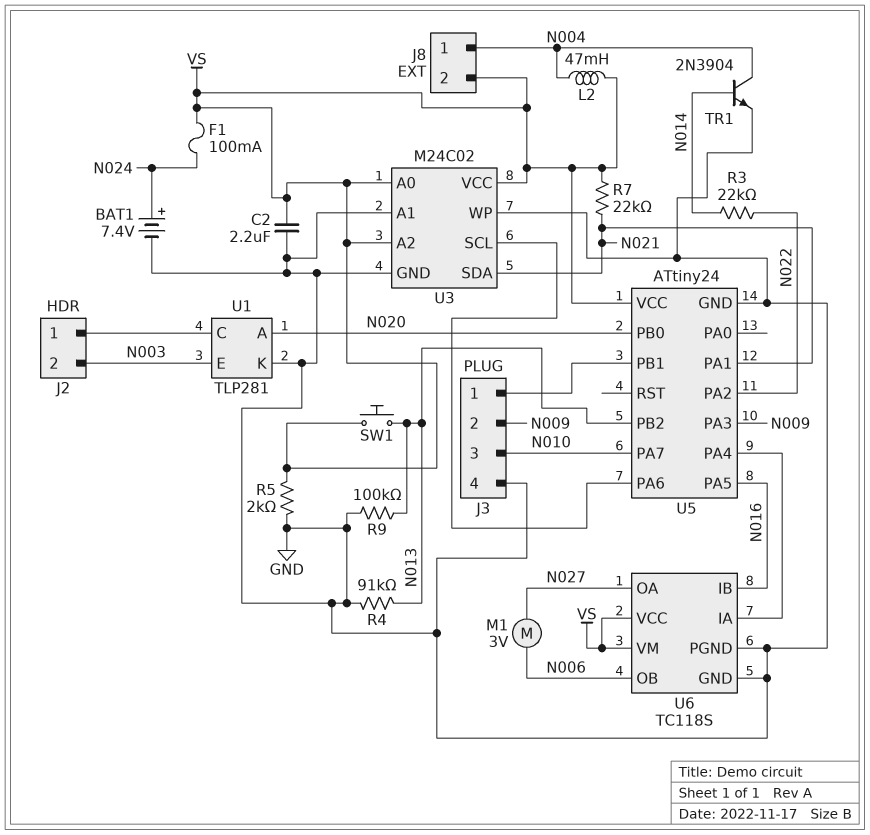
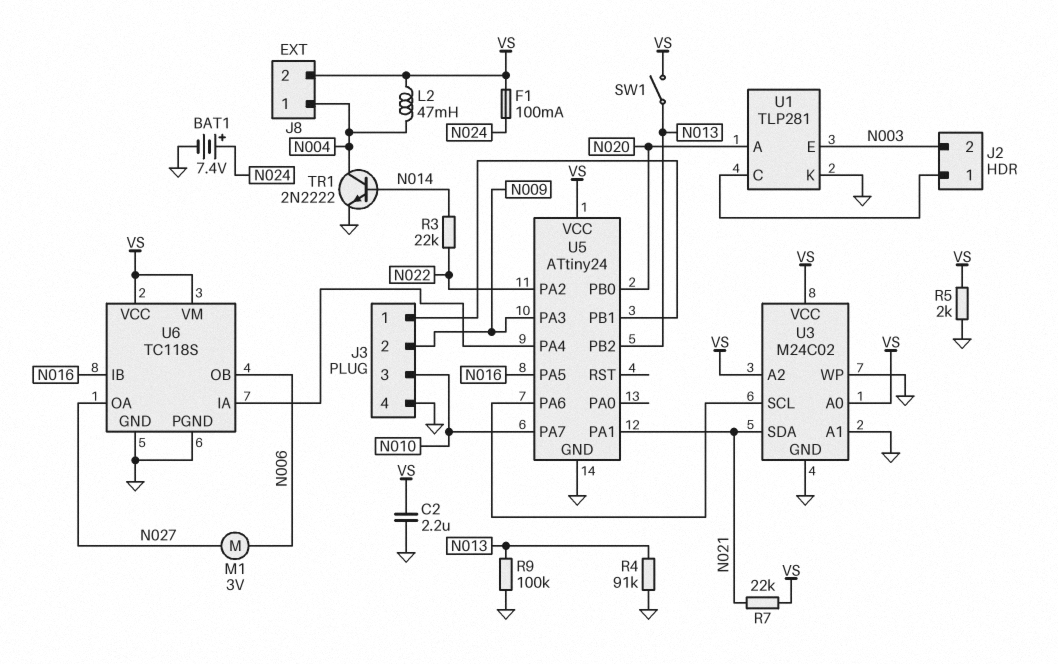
SW1: button (N013, VS) -> switch (N013, VS)
TR1: NPN 2N3904 (B N014, C N004, E GND) -> NPN 2N2222 (B N014, C N004, E GND)

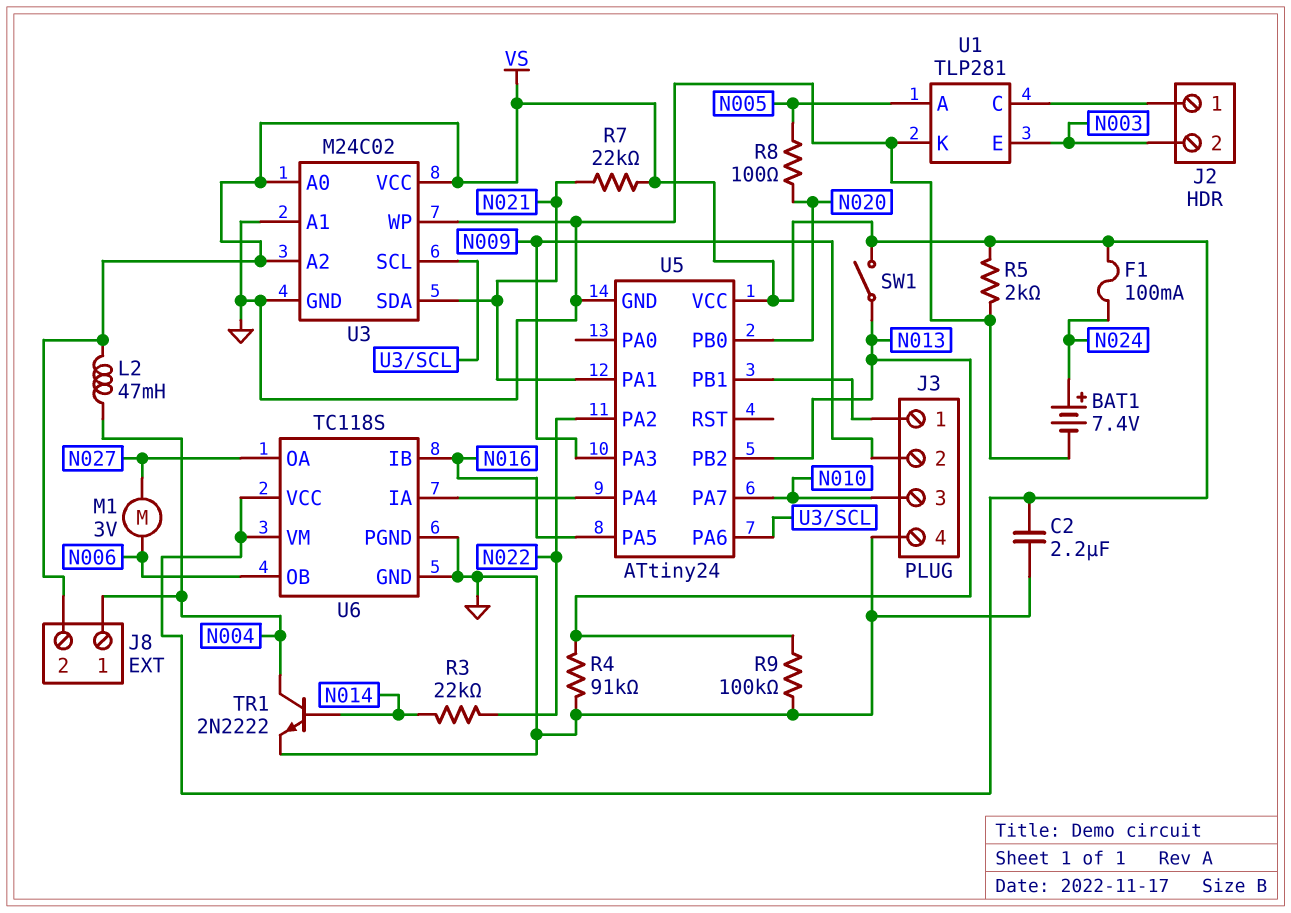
R8: none -> 100 (N005, N020)
U1 pin A: N020 -> N005

